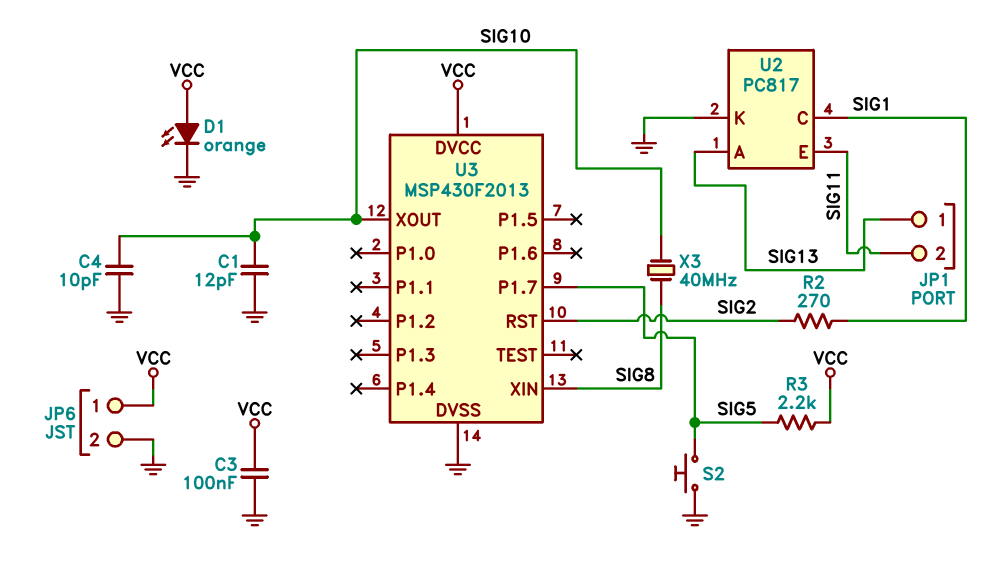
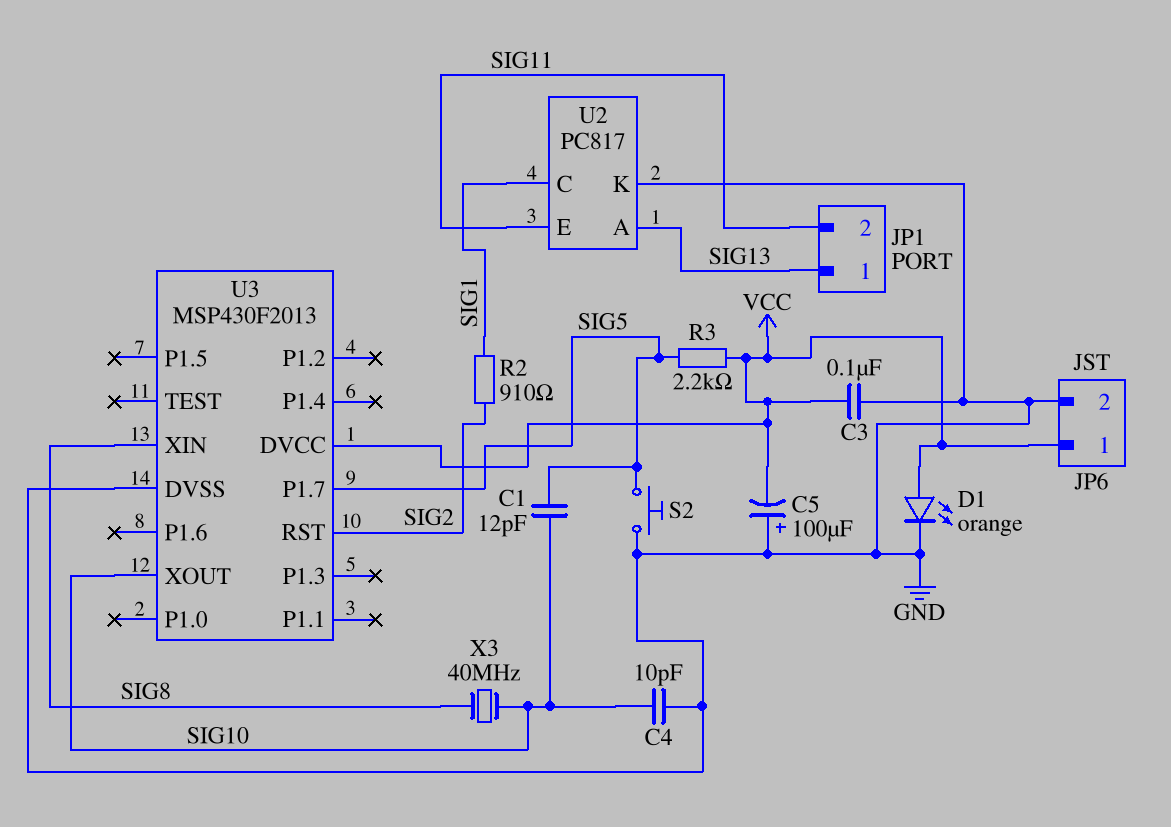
C1: 12pF (GND, SIG10) -> 12pF (SIG5, SIG10)
C5: none -> 100uF (plus GND, minus VCC)
R2: 270 (SIG1, SIG2) -> 910 (SIG1, SIG2)

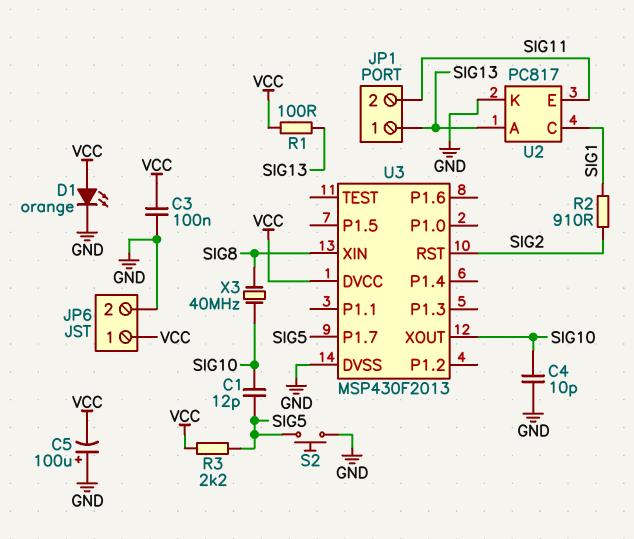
R1: none -> 100 (SIG13, VCC)

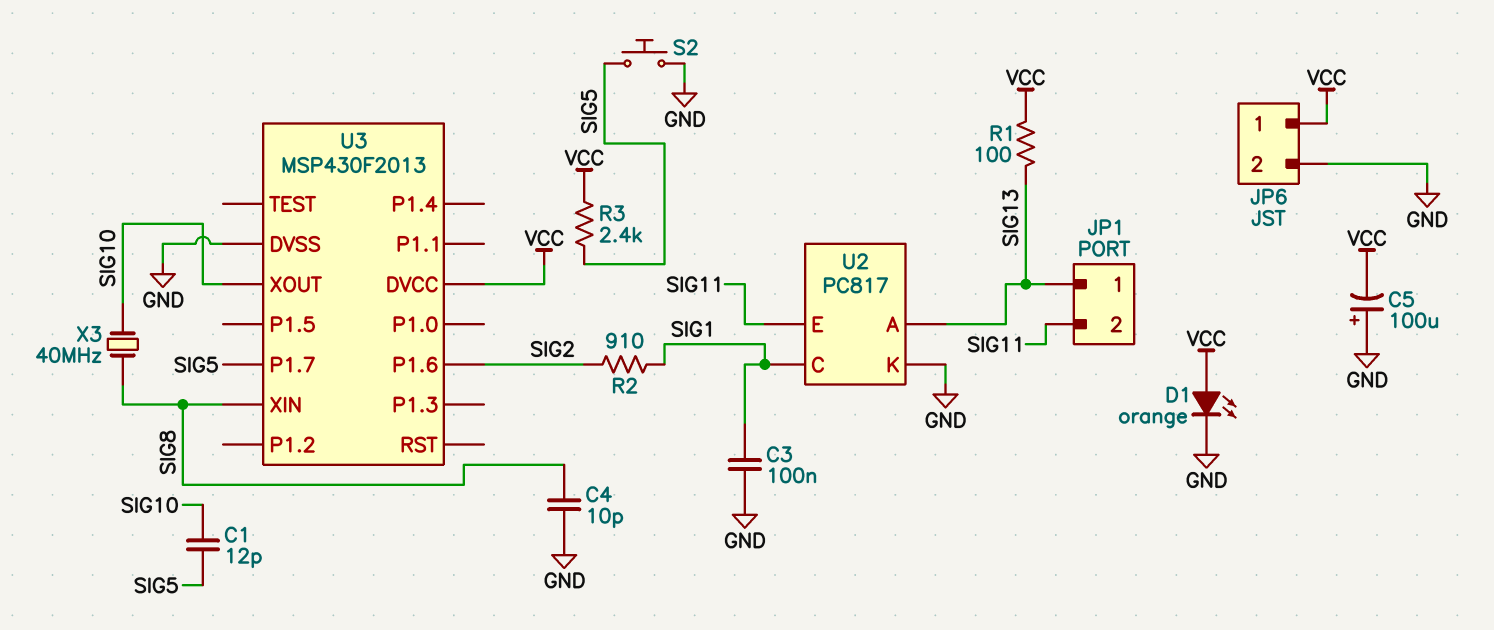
C3: 100nF (GND, VCC) -> 100nF (GND, SIG1)
C4: 10pF (GND, SIG10) -> 10pF (GND, SIG8)
R3: 2.2k (SIG5, VCC) -> 2.4k (SIG5, VCC)
U3 pin P1.6: none -> SIG2
U3 pin RST: SIG2 -> none

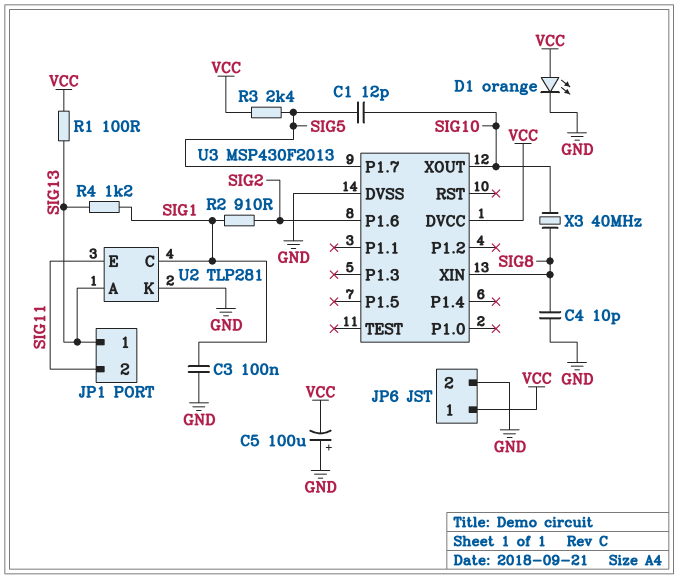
R4: none -> 1.2k (SIG1, SIG13)
S2: button (GND, SIG5) -> none
U2: PC817 -> TLP281

